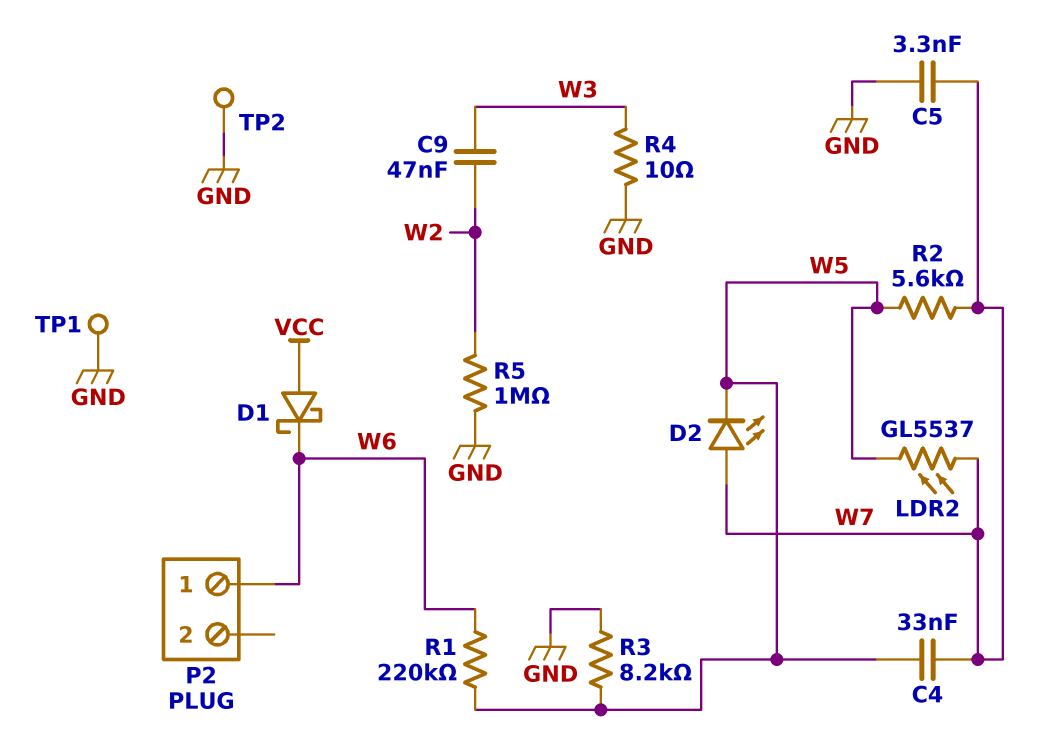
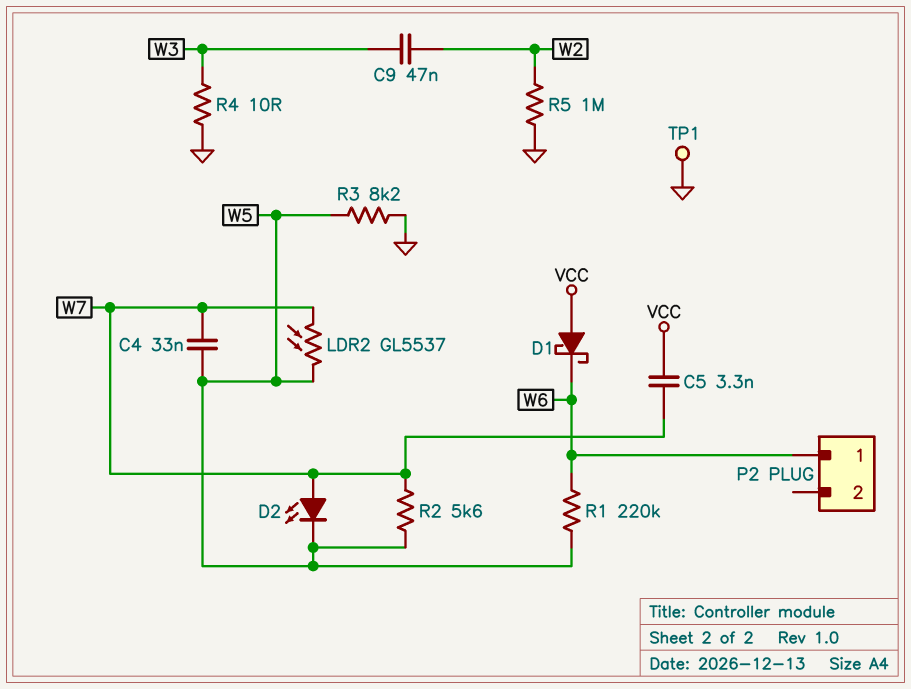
C5: 3.3nF (GND, W7) -> 3.3nF (VCC, W7)
TP2: test point (GND) -> none

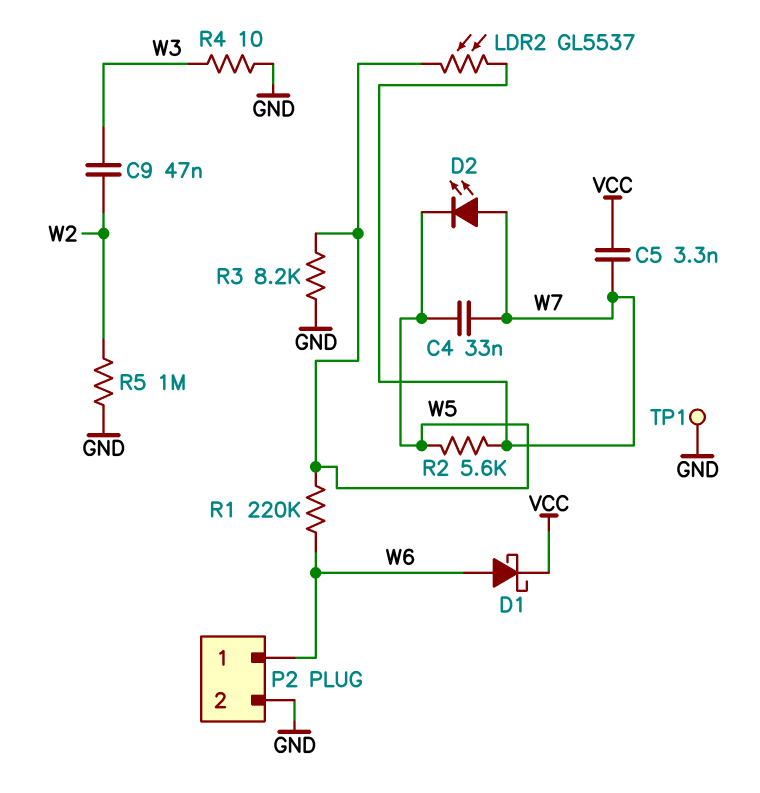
D1: schottky (A VCC, K W6) -> schottky (A W6, K VCC)
P2 pin 2: none -> GND

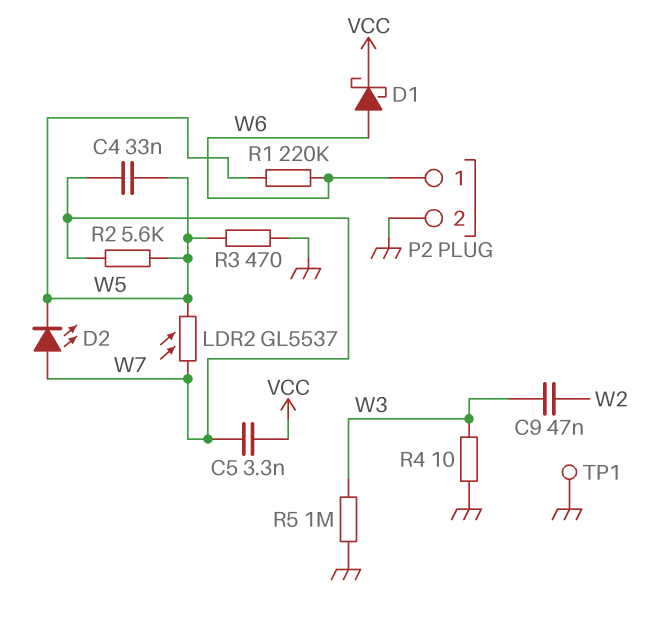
R3: 8.2k (GND, W5) -> 470 (GND, W5)
R5: 1M (GND, W2) -> 1M (GND, W3)

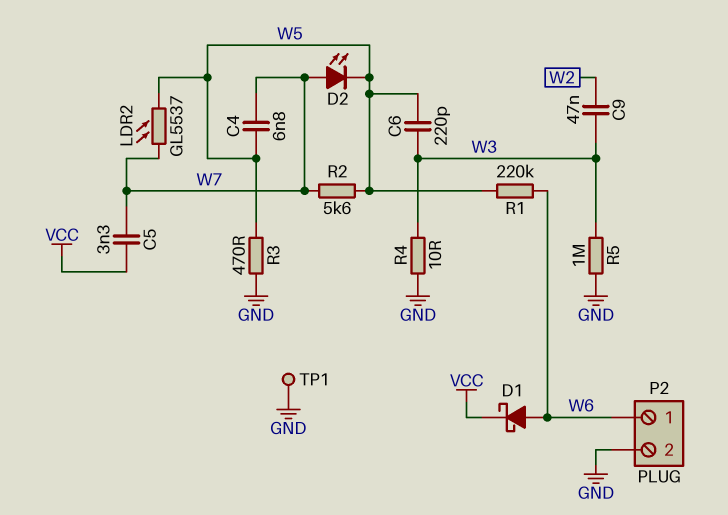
C4: 33nF (W5, W7) -> 6.8nF (W5, W7)
C6: none -> 220pF (W3, W5)

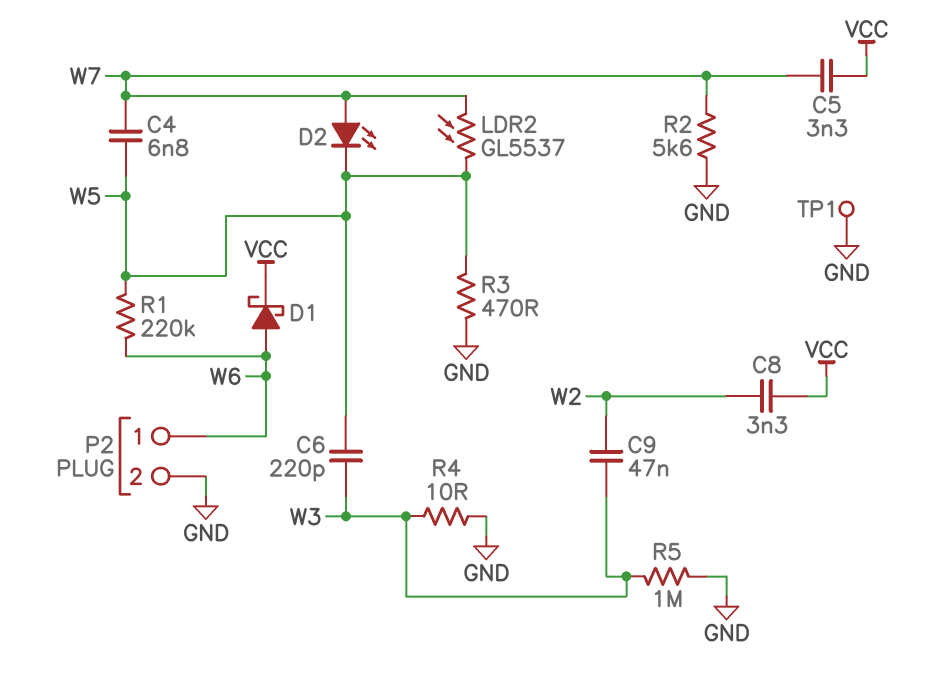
C8: none -> 3.3nF (VCC, W2)
R2: 5.6k (W5, W7) -> 5.6k (GND, W7)

